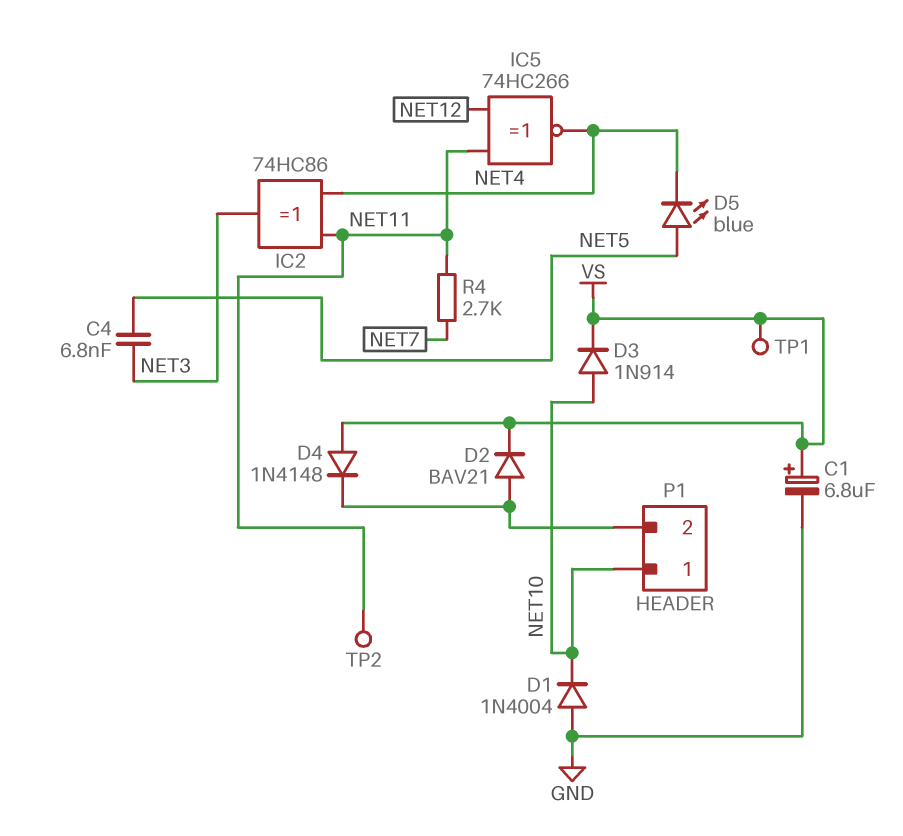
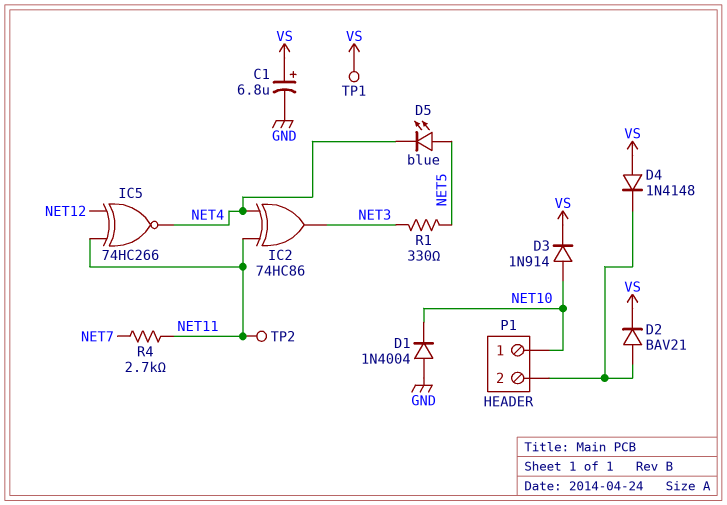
C4: 6.8nF (NET3, NET5) -> none
R1: none -> 330 (NET3, NET5)

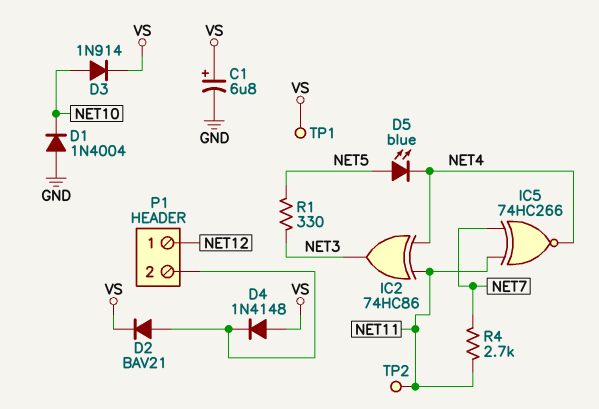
IC5: XNOR 74HC266 (in NET11, in NET12, out NET4) -> XNOR 74HC266 (in NET7, in NET11, out NET4)
P1 pin 1: NET10 -> NET12

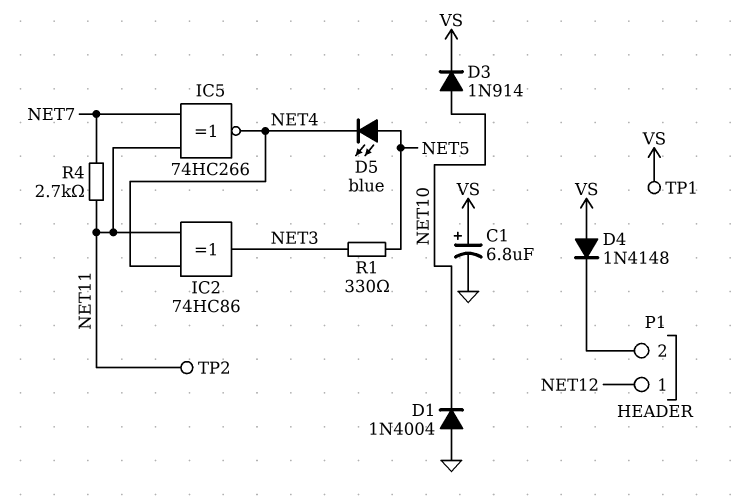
D2: diode BAV21 (A P1/2, K VS) -> none

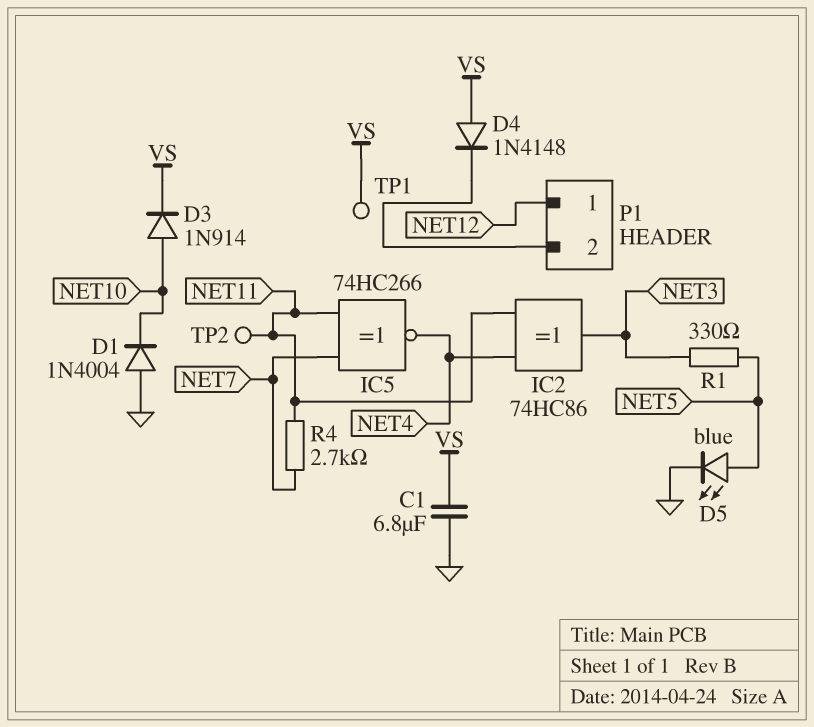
C1: 6.8uF (plus VS, minus GND) -> 6.8uF (GND, VS)
D5: LED blue (A NET5, K NET4) -> LED blue (A NET5, K GND)

